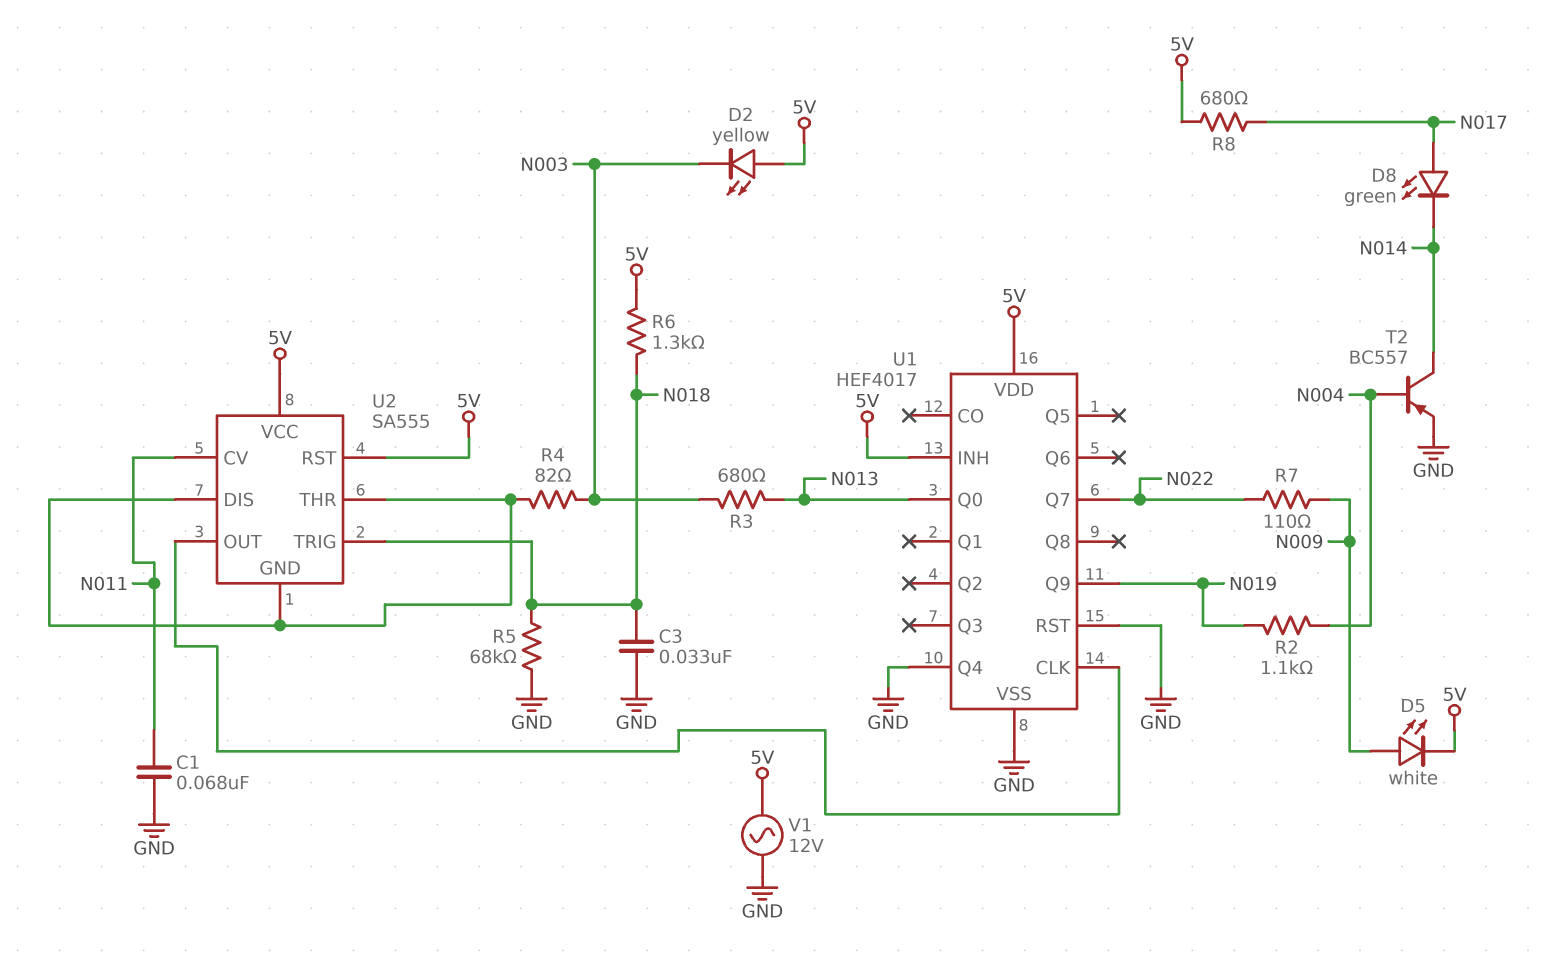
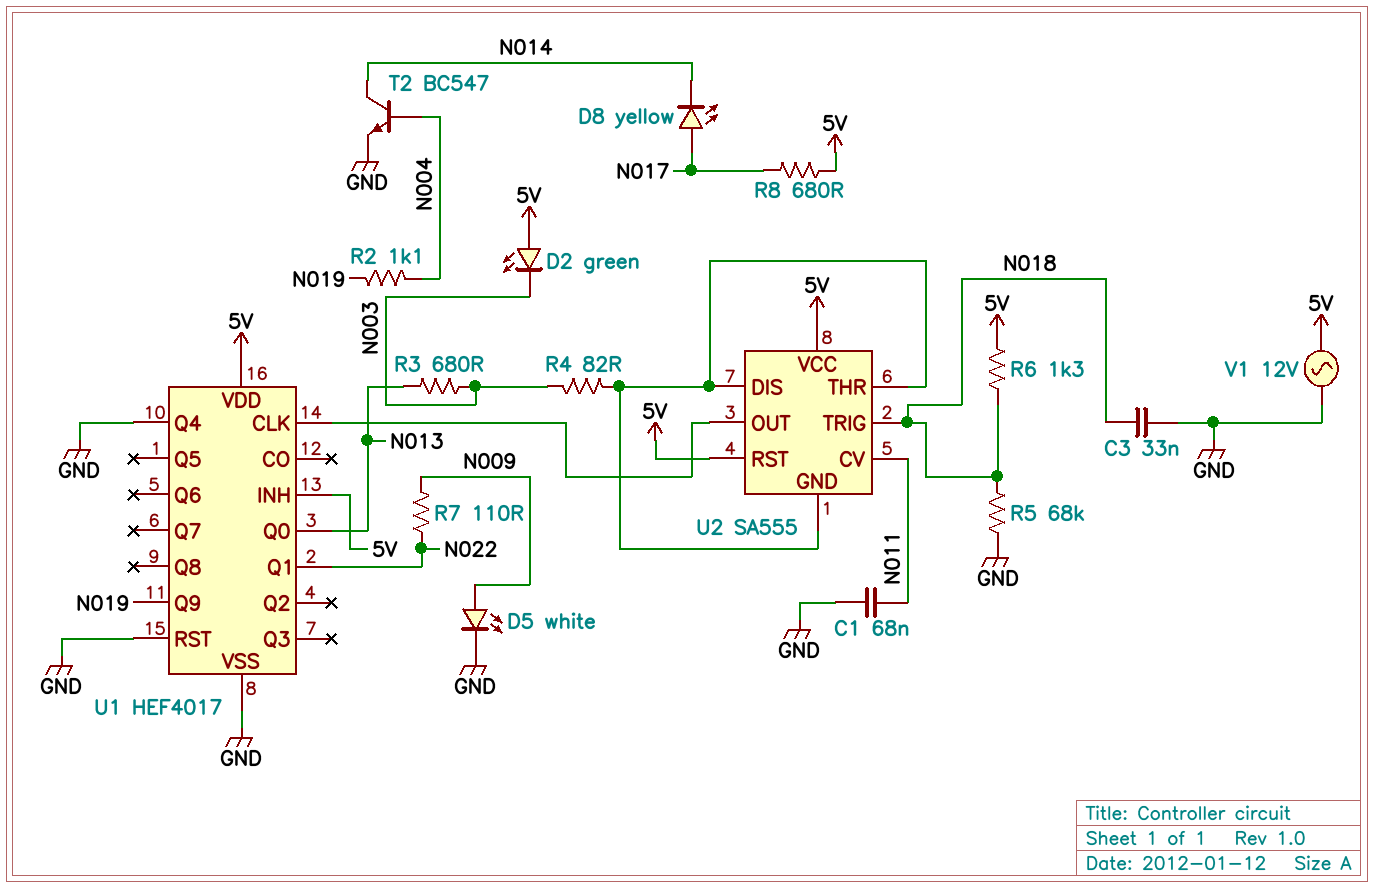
D2: LED yellow (A 5V, K N003) -> LED green (A 5V, K N003)
D5: LED white (A N009, K 5V) -> LED white (A N009, K GND)
D8: LED green (A N017, K N014) -> LED yellow (A N017, K N014)
T2: PNP BC557 (B N004, C N014, E GND) -> NPN BC547 (B N004, C N014, E GND)
U1 pin Q1: none -> N022
U1 pin Q7: N022 -> none

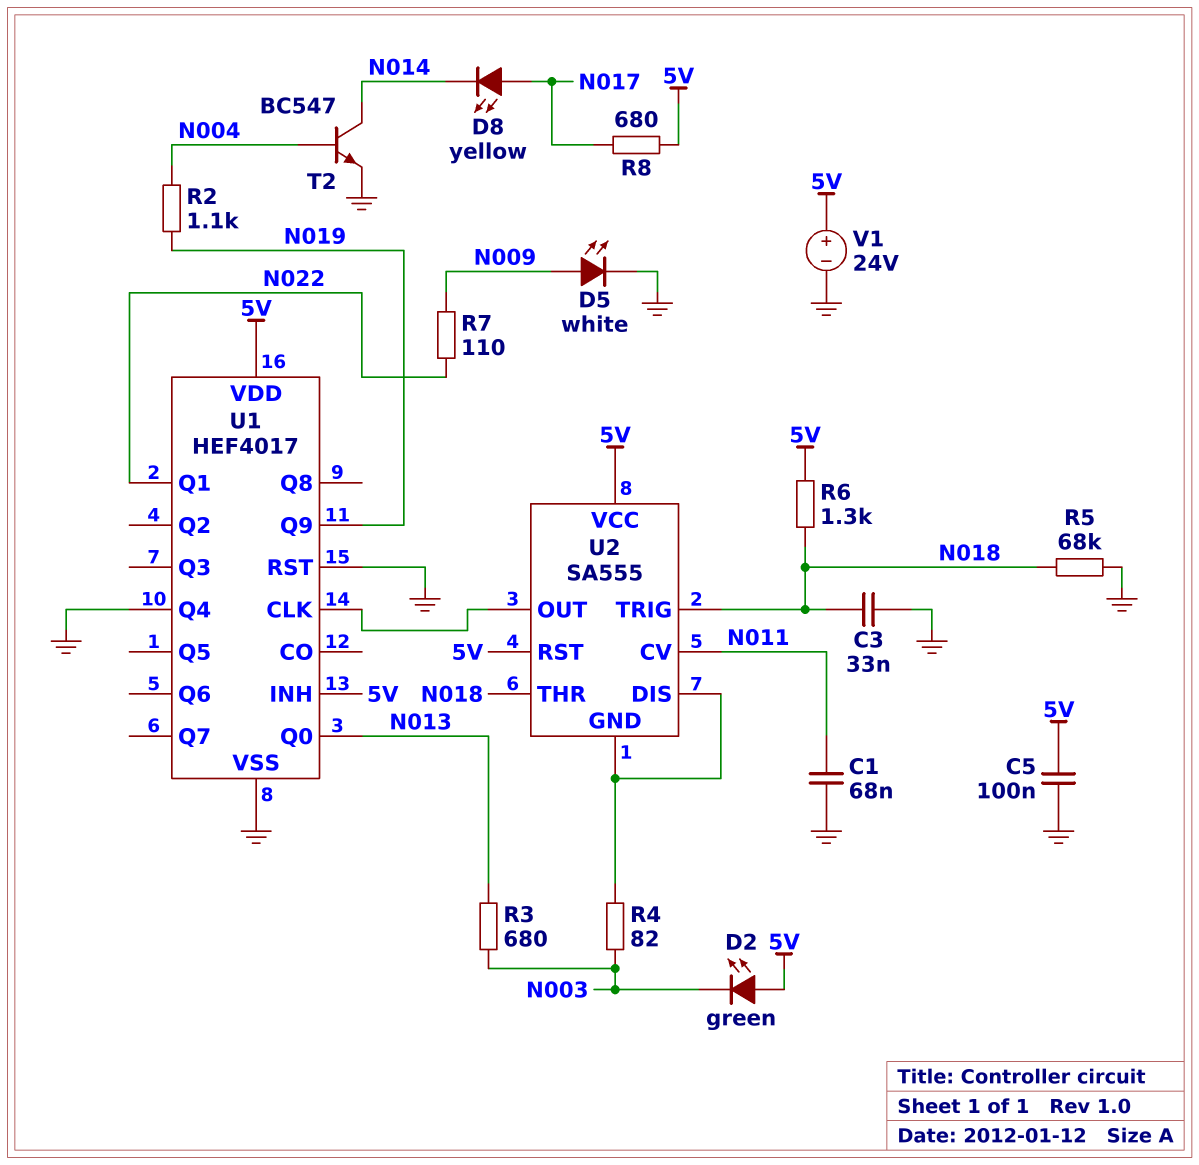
C5: none -> 100nF (5V, GND)
U2 pin THR: U2/DIS -> N018
V1: AC 12V (5V, GND) -> 24V (plus 5V, minus GND)

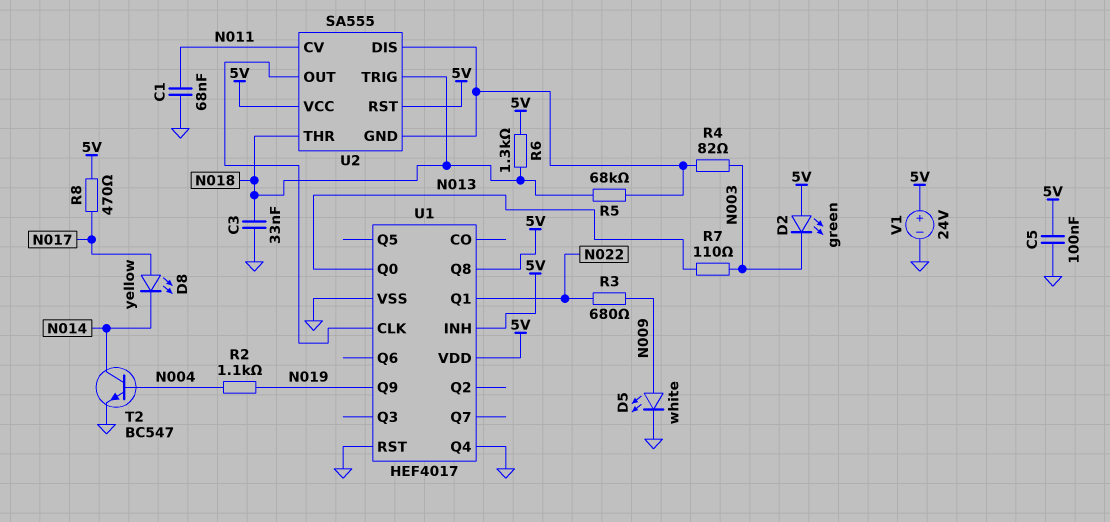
R3: 680 (N003, N013) -> 680 (N009, N022)
R5: 68k (GND, N018) -> 68k (N018, U2/DIS)
R7: 110 (N009, N022) -> 110 (N003, N013)
R8: 680 (5V, N017) -> 470 (5V, N017)
U1 pin Q8: none -> 5V

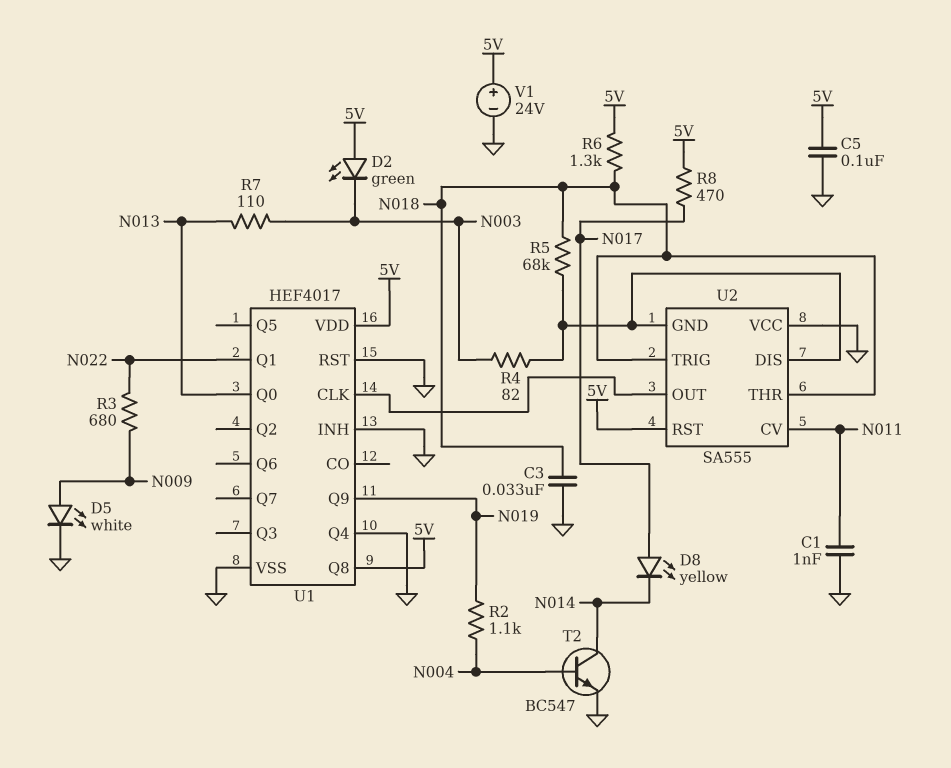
C1: 68nF (GND, N011) -> 1nF (GND, N011)
U1 pin INH: 5V -> GND
U2 pin VCC: 5V -> GND

